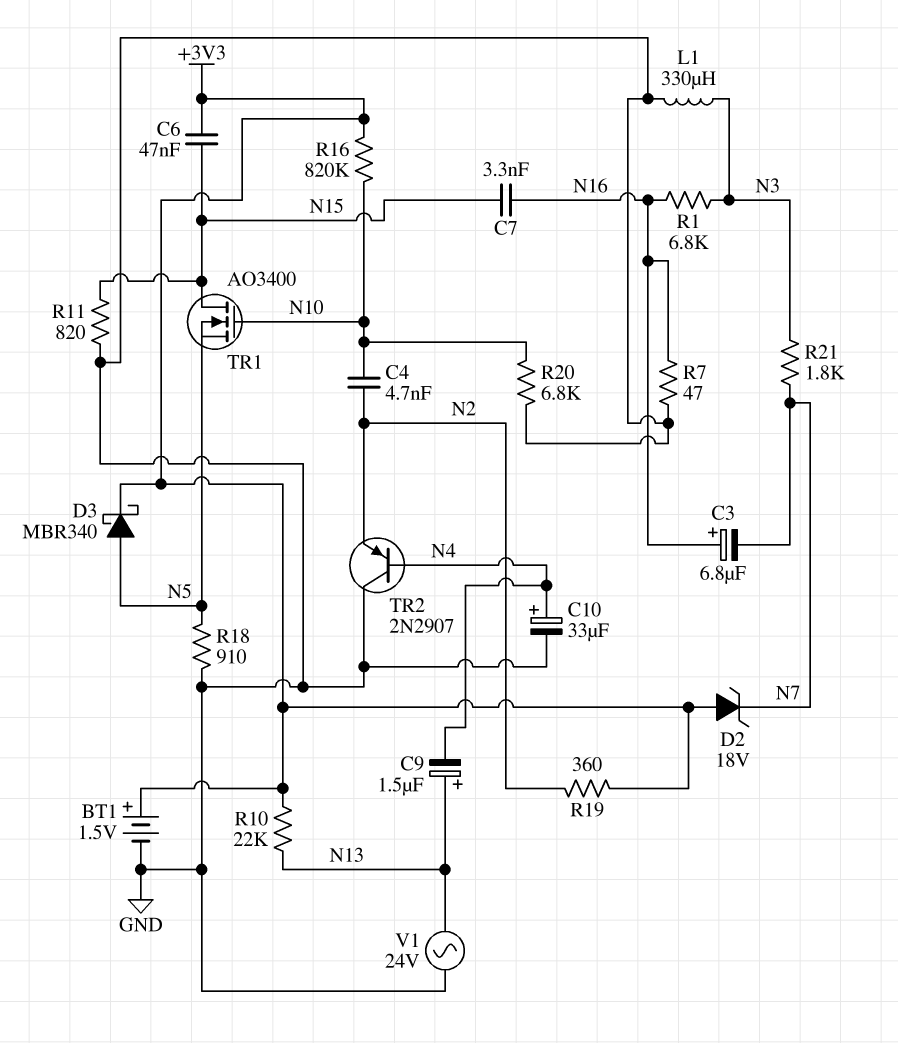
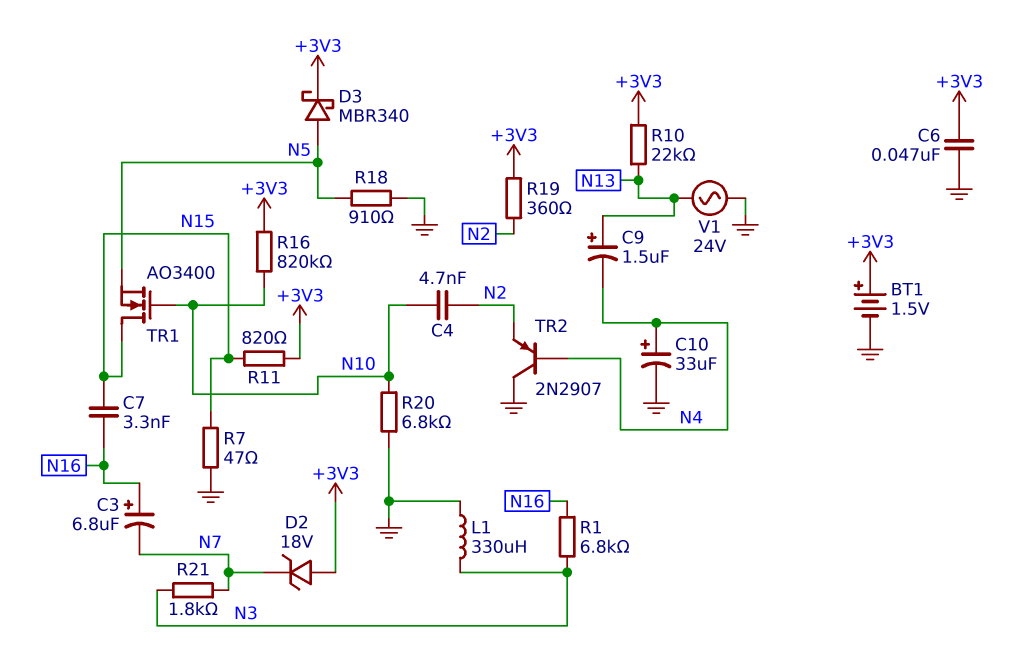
C6: 47nF (+3V3, N15) -> 47nF (+3V3, GND)
R7: 47 (GND, N16) -> 47 (GND, N15)
R11: 820 (GND, N15) -> 820 (+3V3, N15)

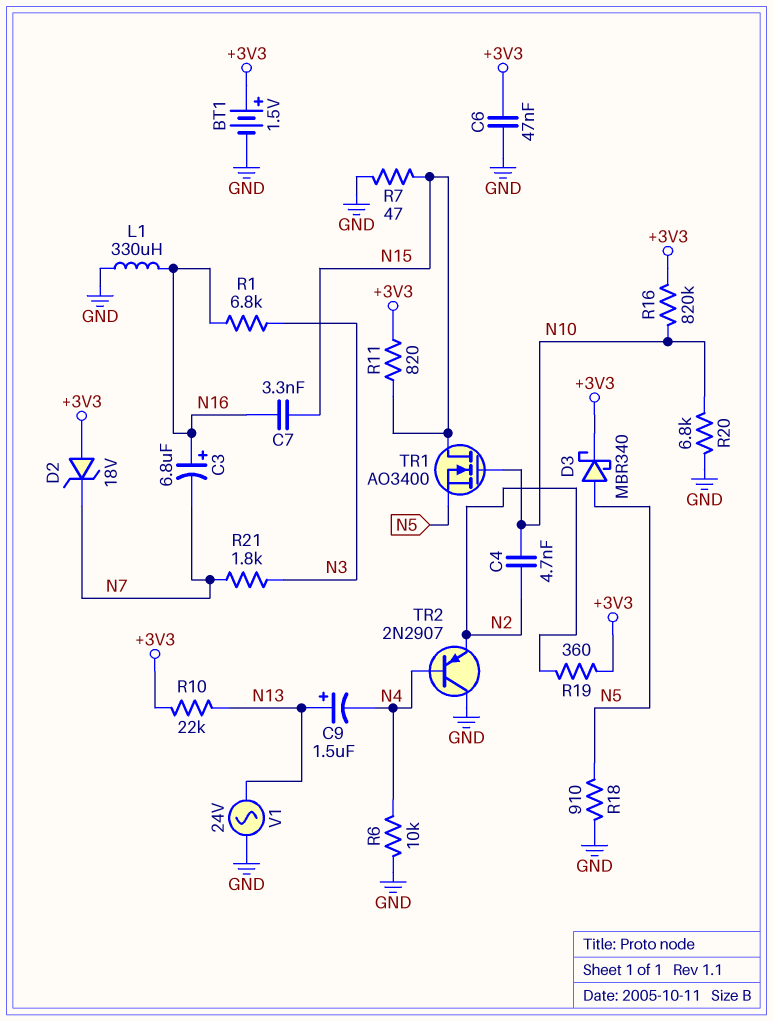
C10: 33uF (plus N4, minus GND) -> none
L1: 330uH (GND, N3) -> 330uH (GND, N16)
R6: none -> 10k (GND, N4)

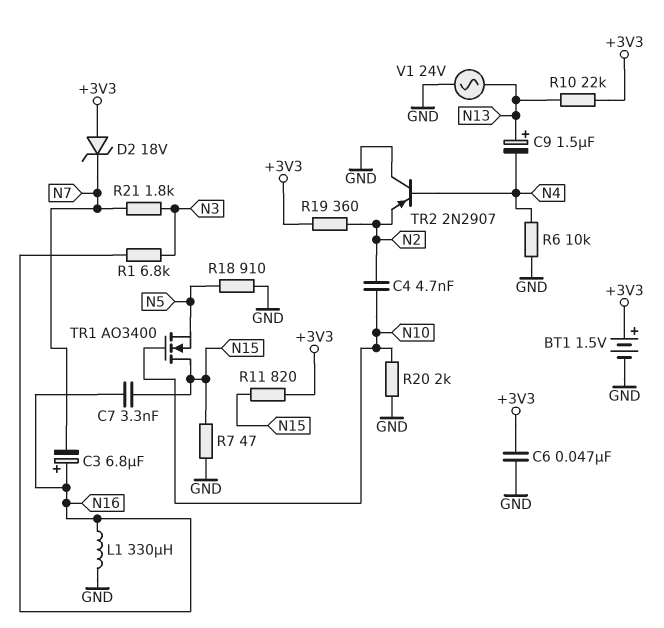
D3: schottky MBR340 (A N5, K +3V3) -> none
R16: 820k (+3V3, N10) -> none
R20: 6.8k (GND, N10) -> 2k (GND, N10)

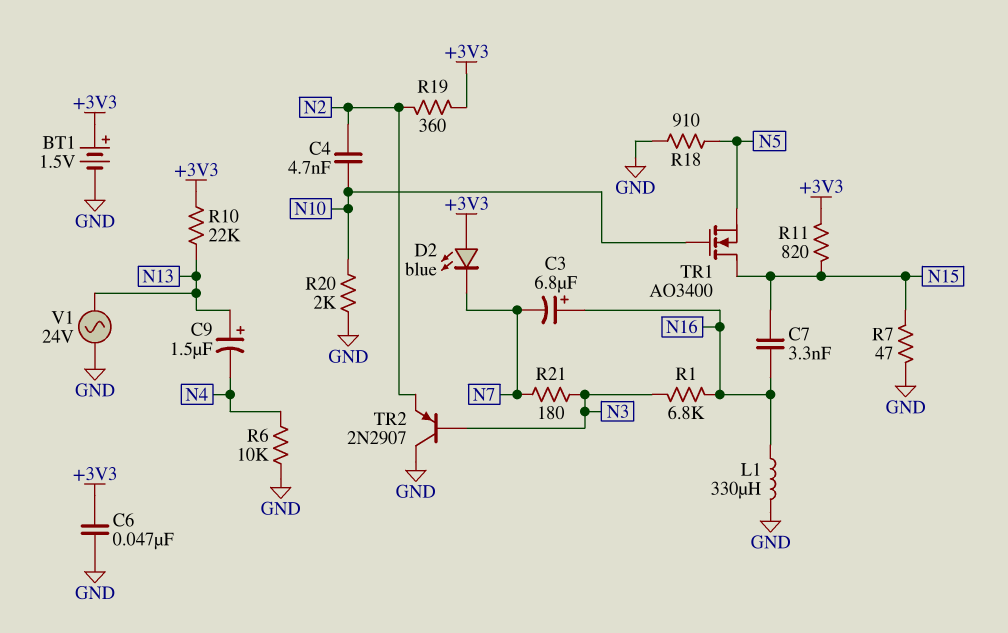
D2: zener 18V (A +3V3, K N7) -> LED blue (A +3V3, K N7)
R21: 1.8k (N3, N7) -> 180 (N3, N7)
TR2: PNP 2N2907 (B N4, C GND, E N2) -> PNP 2N2907 (B N3, C GND, E N2)

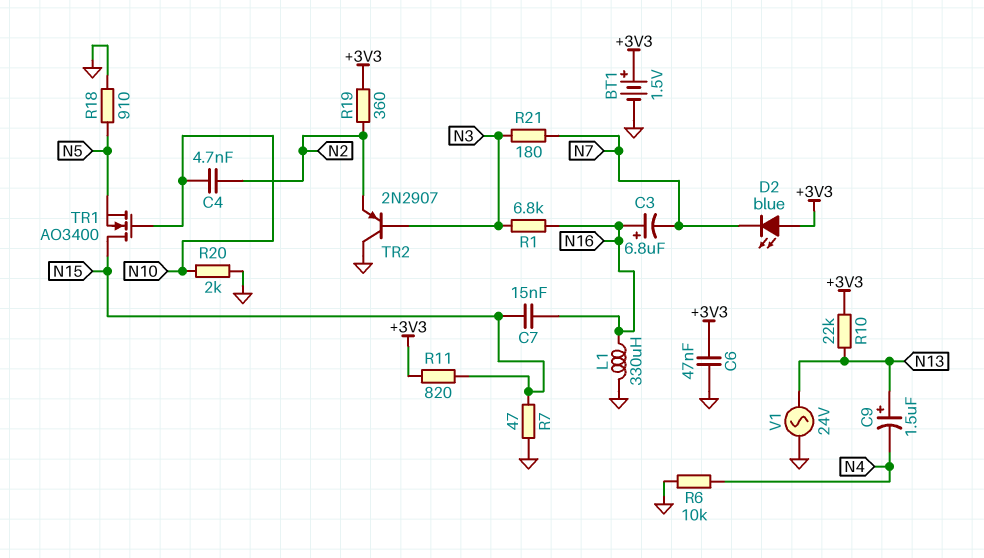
C7: 3.3nF (N15, N16) -> 15nF (N15, N16)

